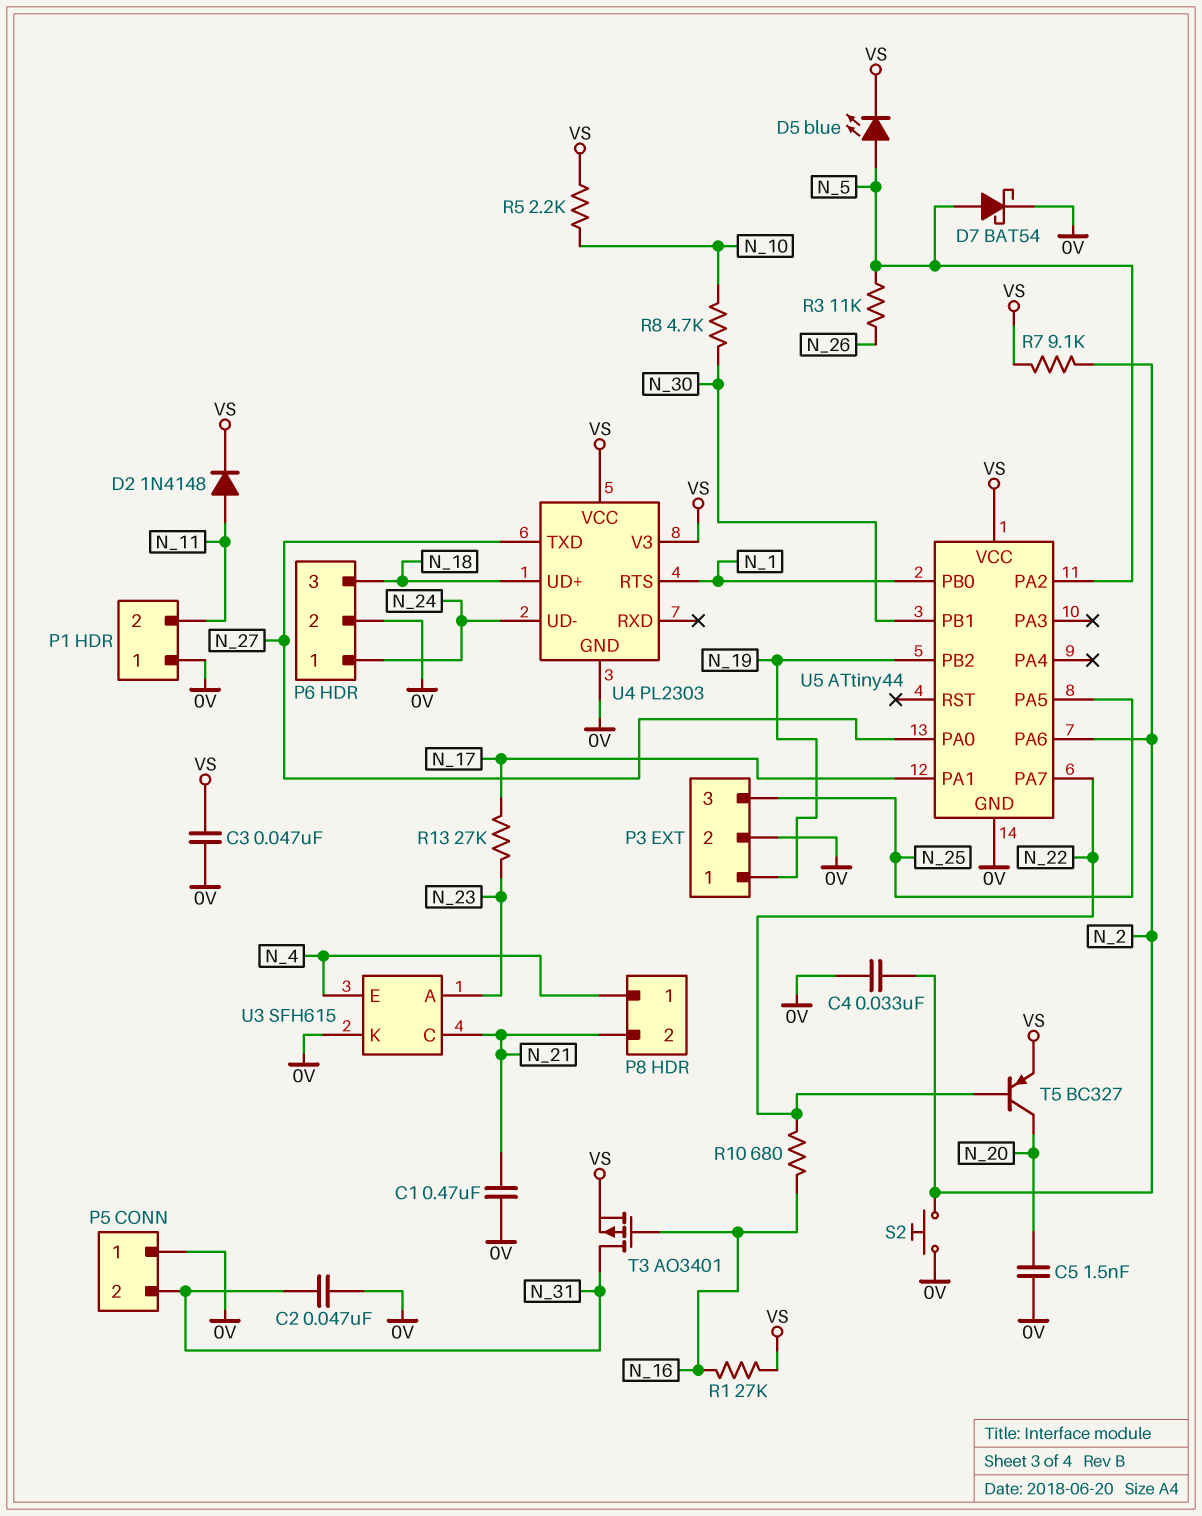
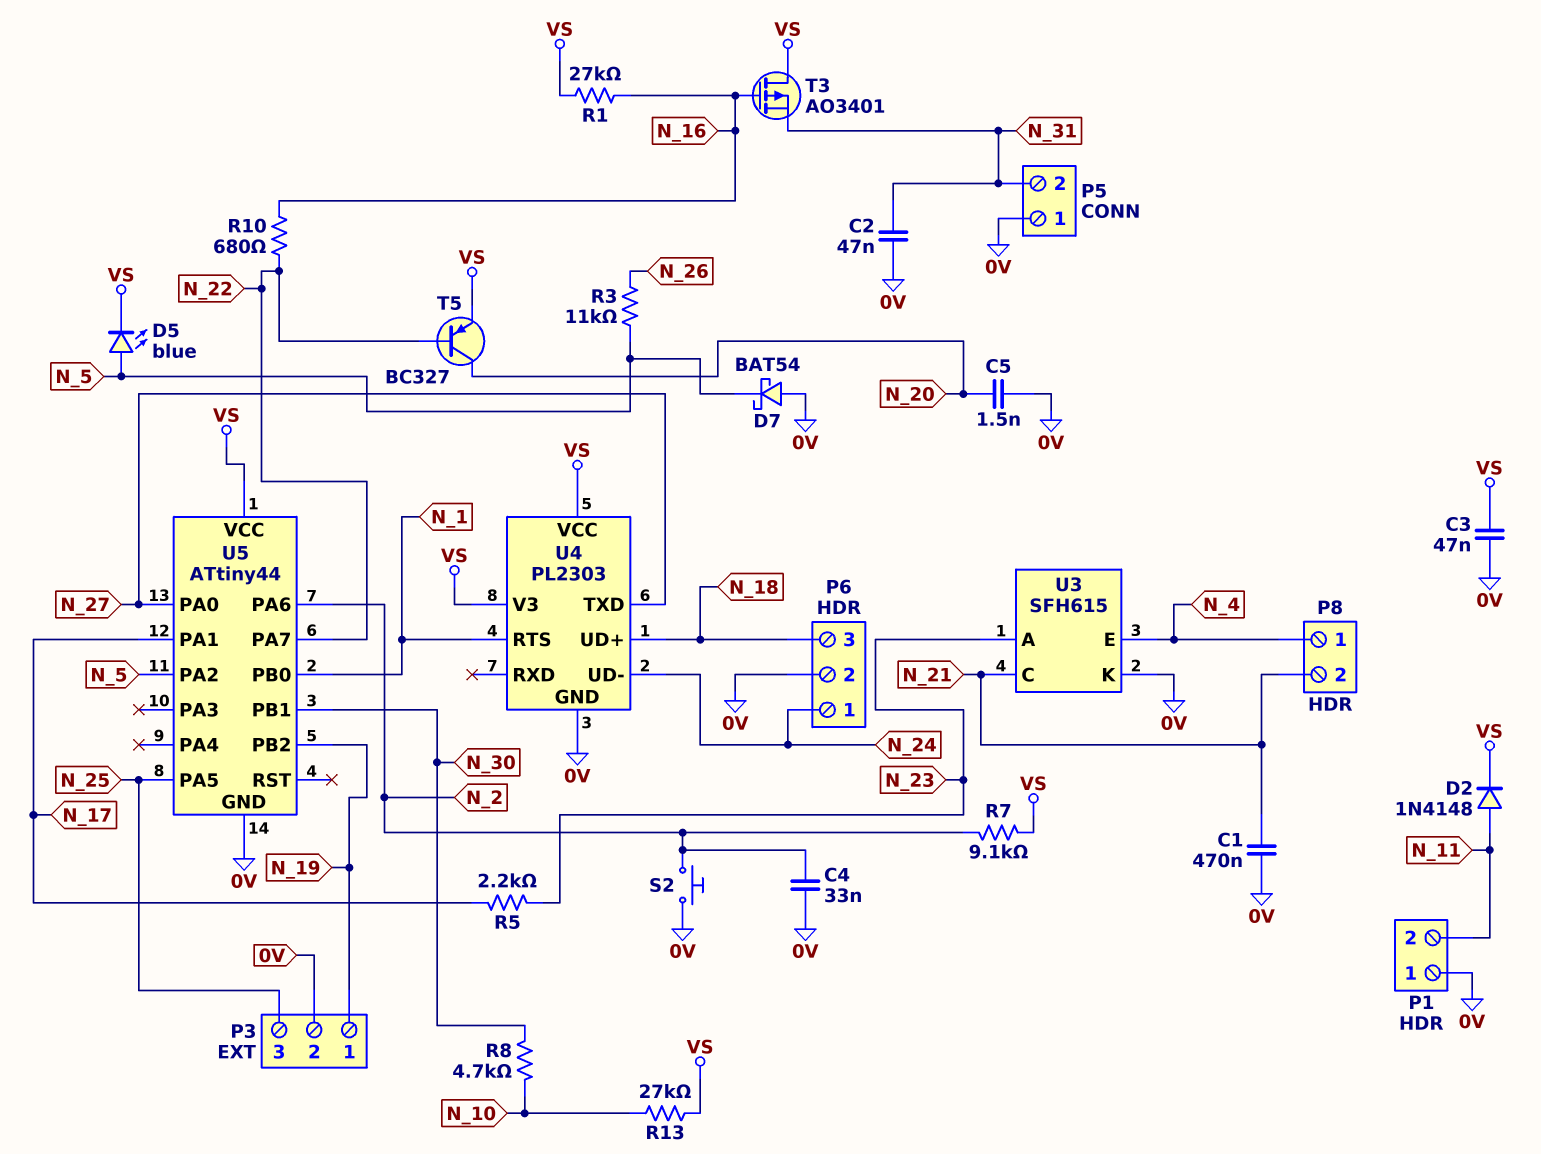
D7: schottky BAT54 (A N_5, K 0V) -> schottky BAT54 (A 0V, K N_5)
R5: 2.2k (N_10, VS) -> 2.2k (N_17, N_23)
R13: 27k (N_17, N_23) -> 27k (N_10, VS)
T3: PMOS AO3401 (G N_16, D N_31, S VS) -> PMOS AO3401 (G N_16, D VS, S N_31)

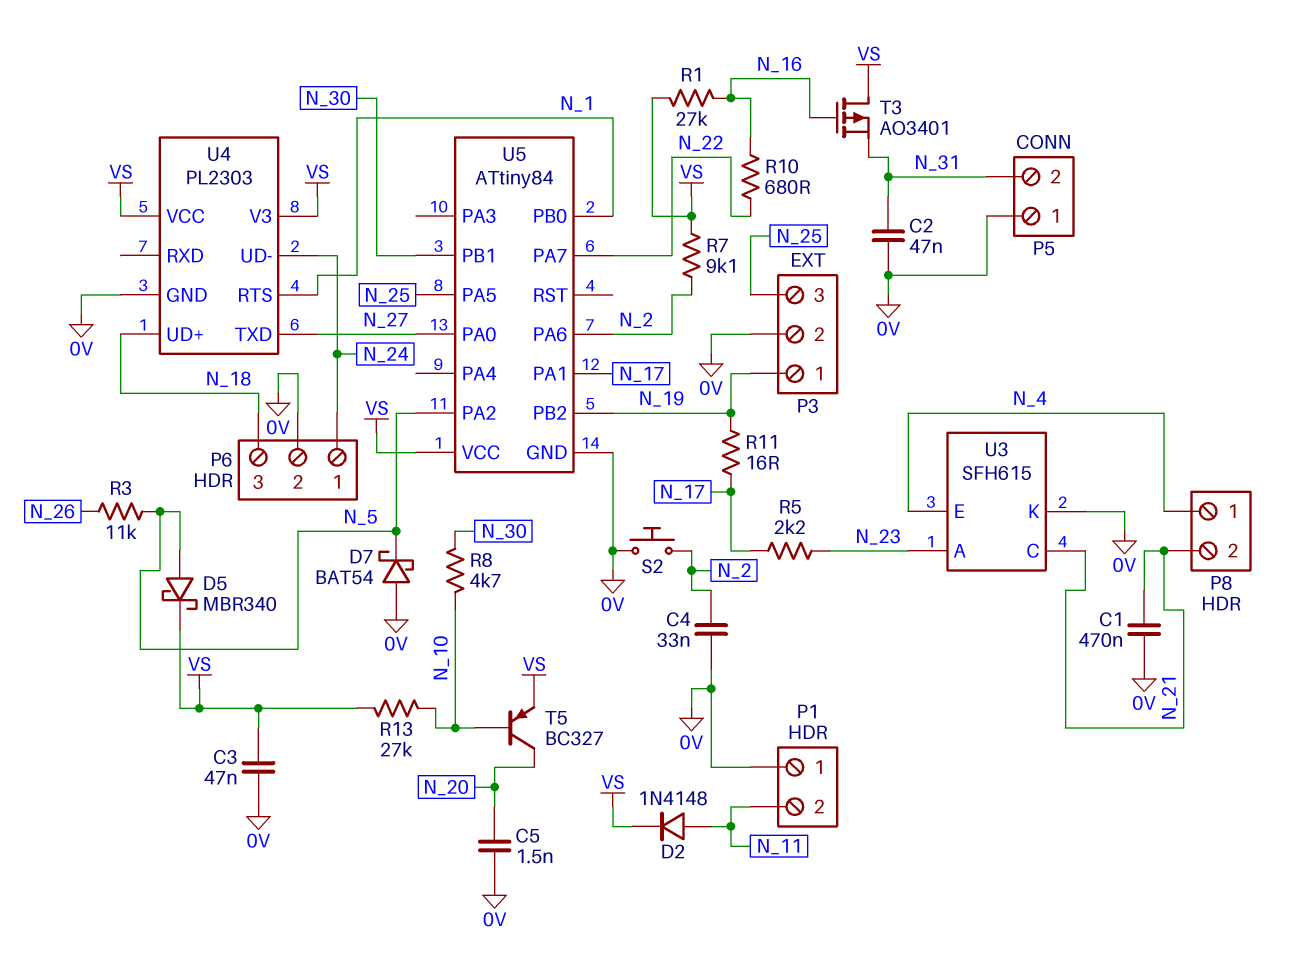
D5: LED blue (A N_5, K VS) -> schottky MBR340 (A N_5, K VS)
R11: none -> 16 (N_17, N_19)
T5: PNP BC327 (B N_22, C N_20, E VS) -> PNP BC327 (B N_10, C N_20, E VS)
U5: ATtiny44 -> ATtiny84

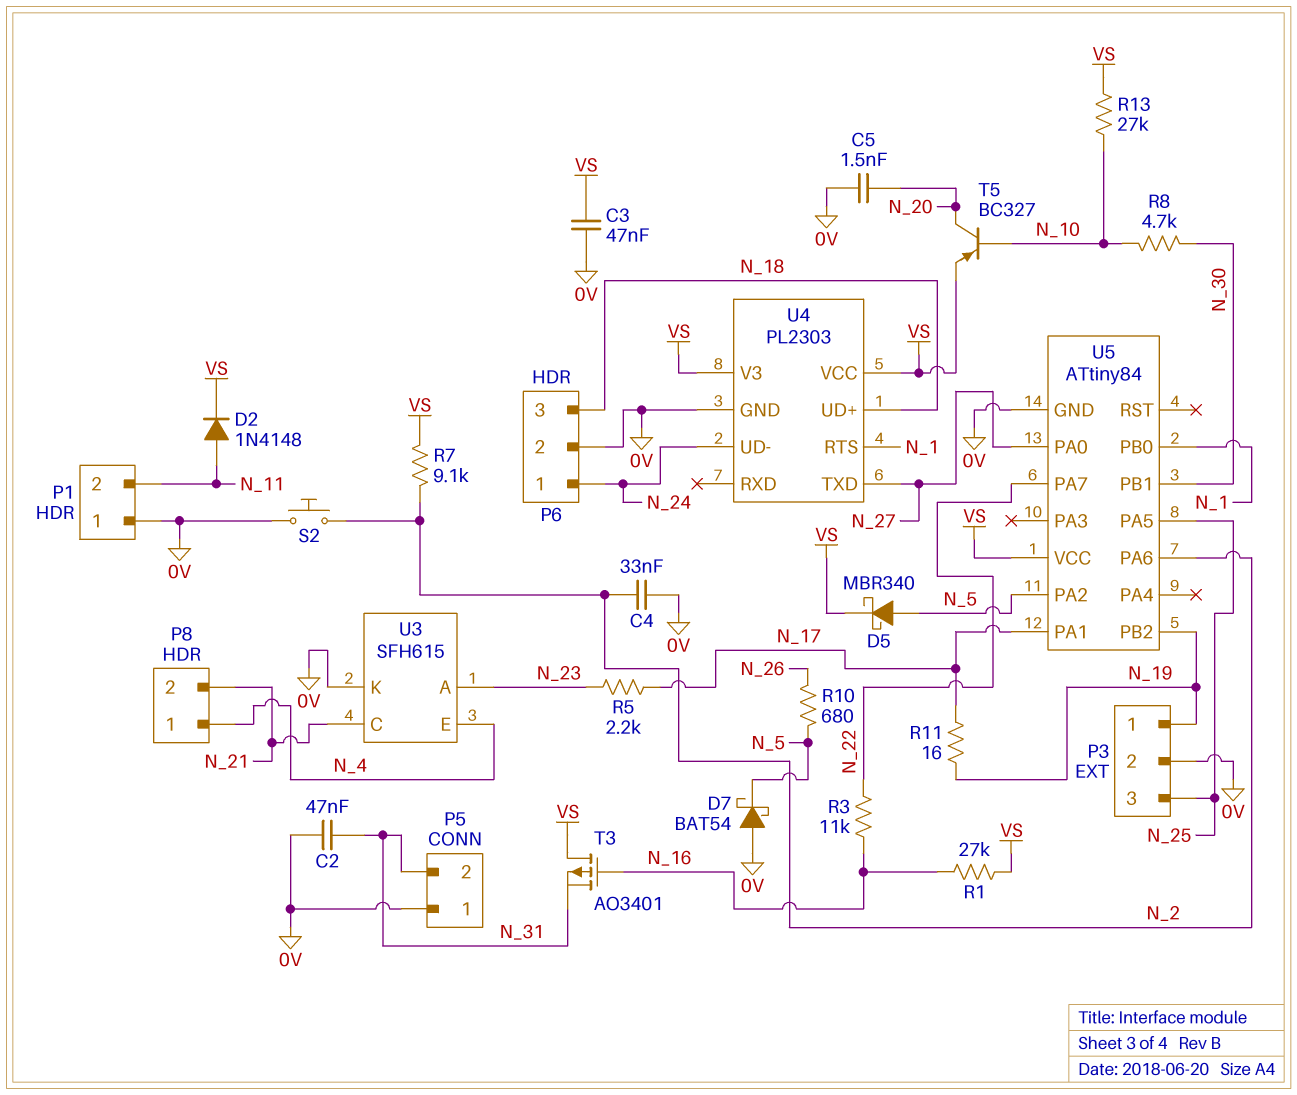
C1: 470nF (0V, N_21) -> none
R3: 11k (N_5, N_26) -> 11k (N_16, N_22)
R10: 680 (N_16, N_22) -> 680 (N_5, N_26)

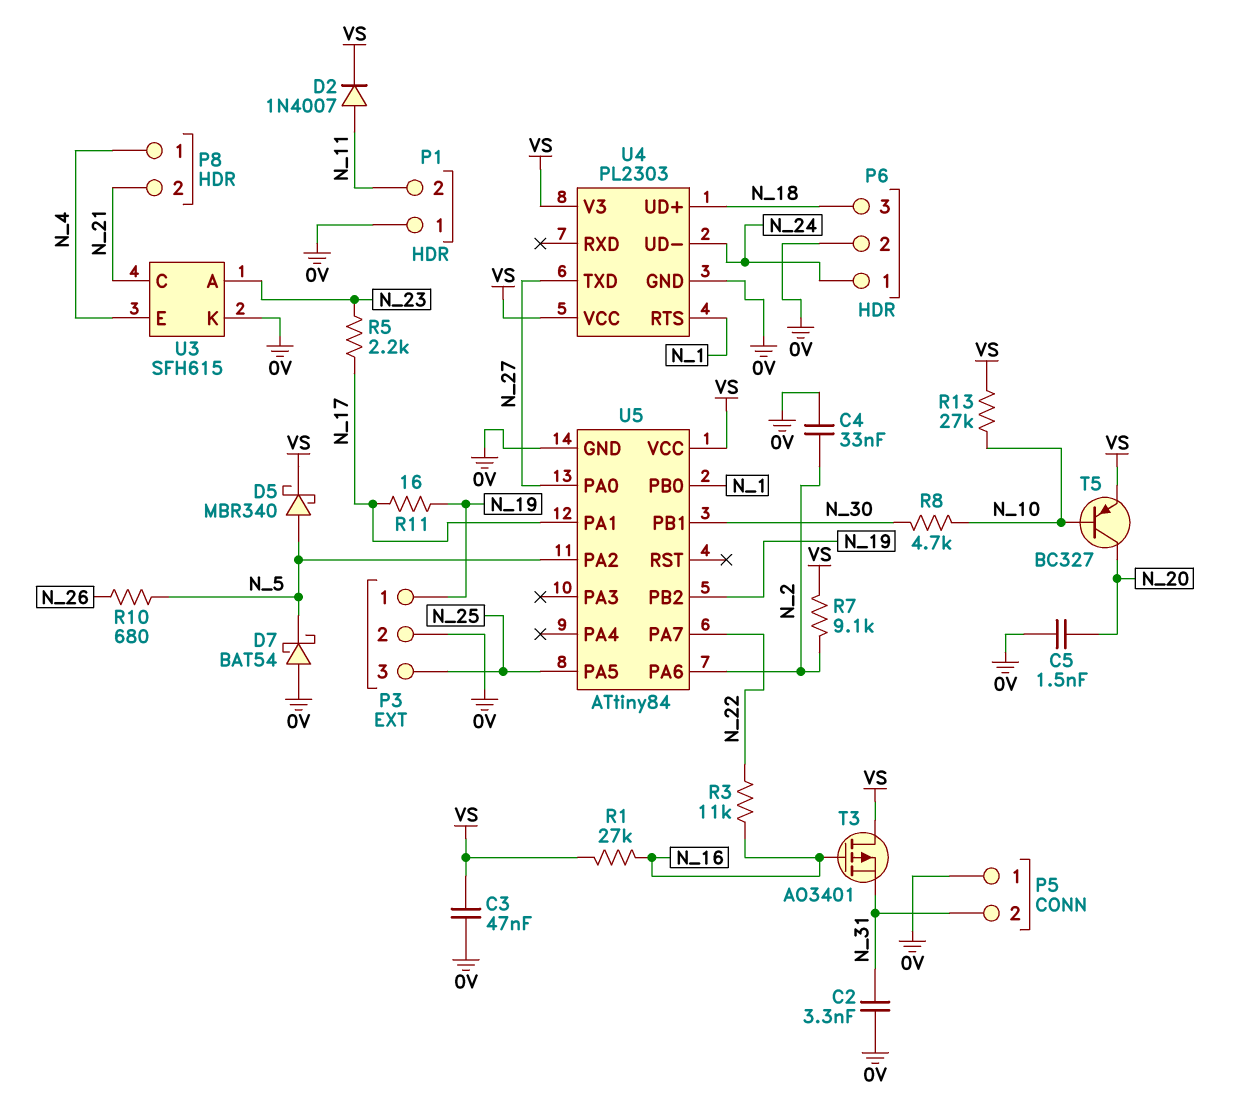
C2: 47nF (0V, N_31) -> 3.3nF (0V, N_31)
D2: diode 1N4148 (A N_11, K VS) -> diode 1N4007 (A N_11, K VS)
S2: button (0V, N_2) -> none

